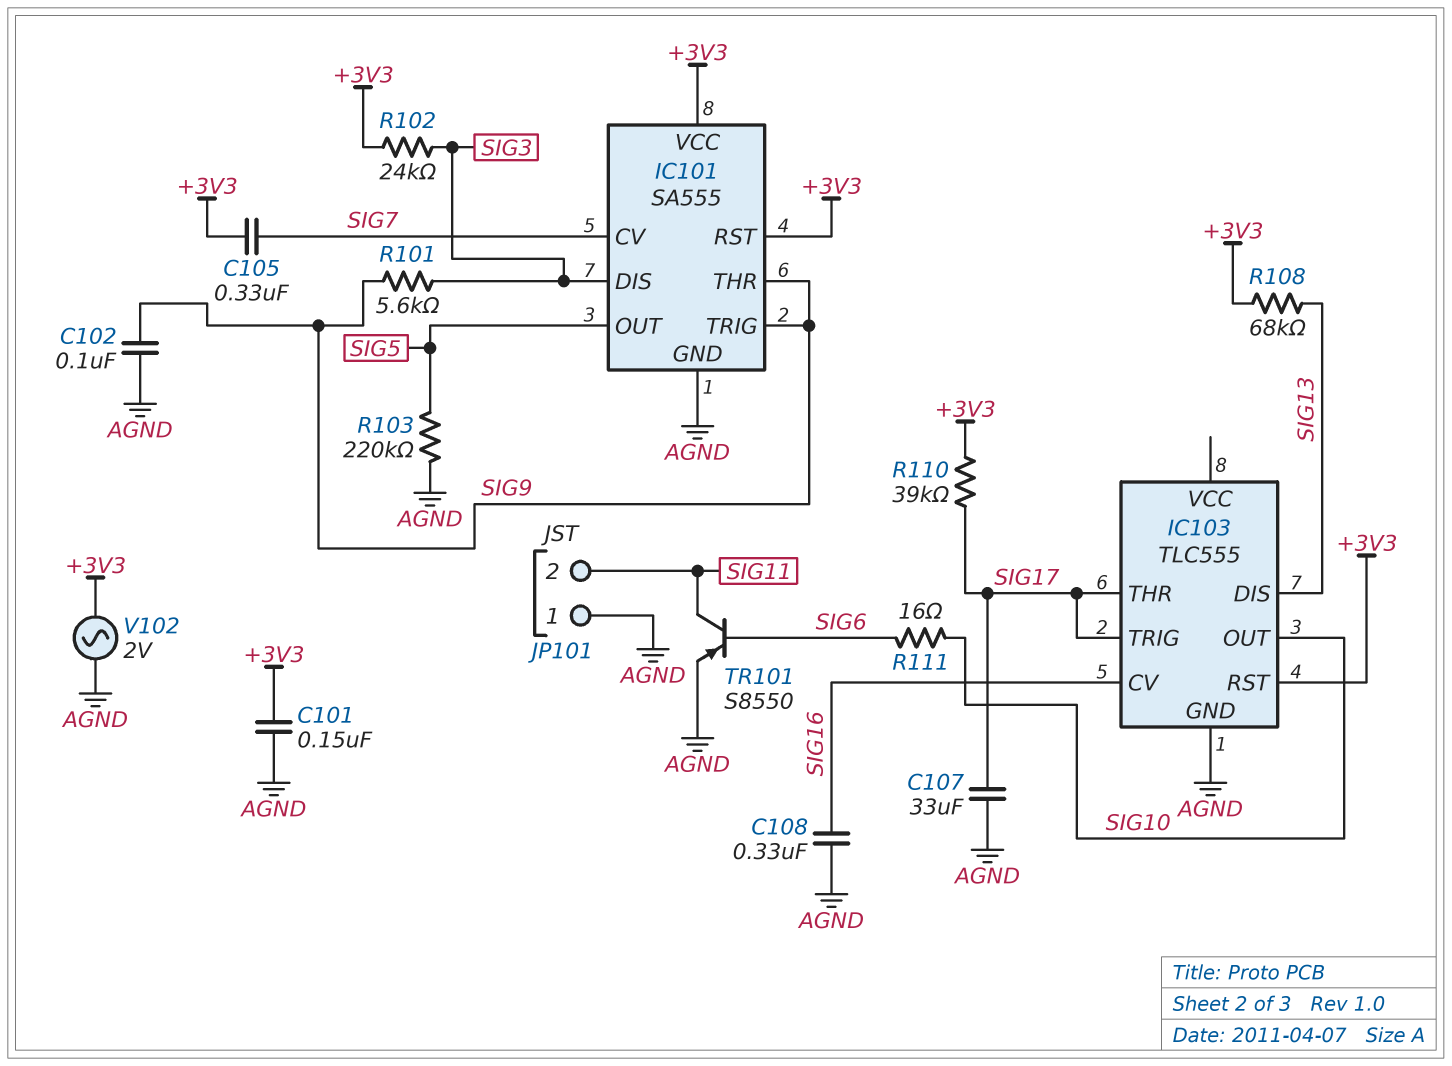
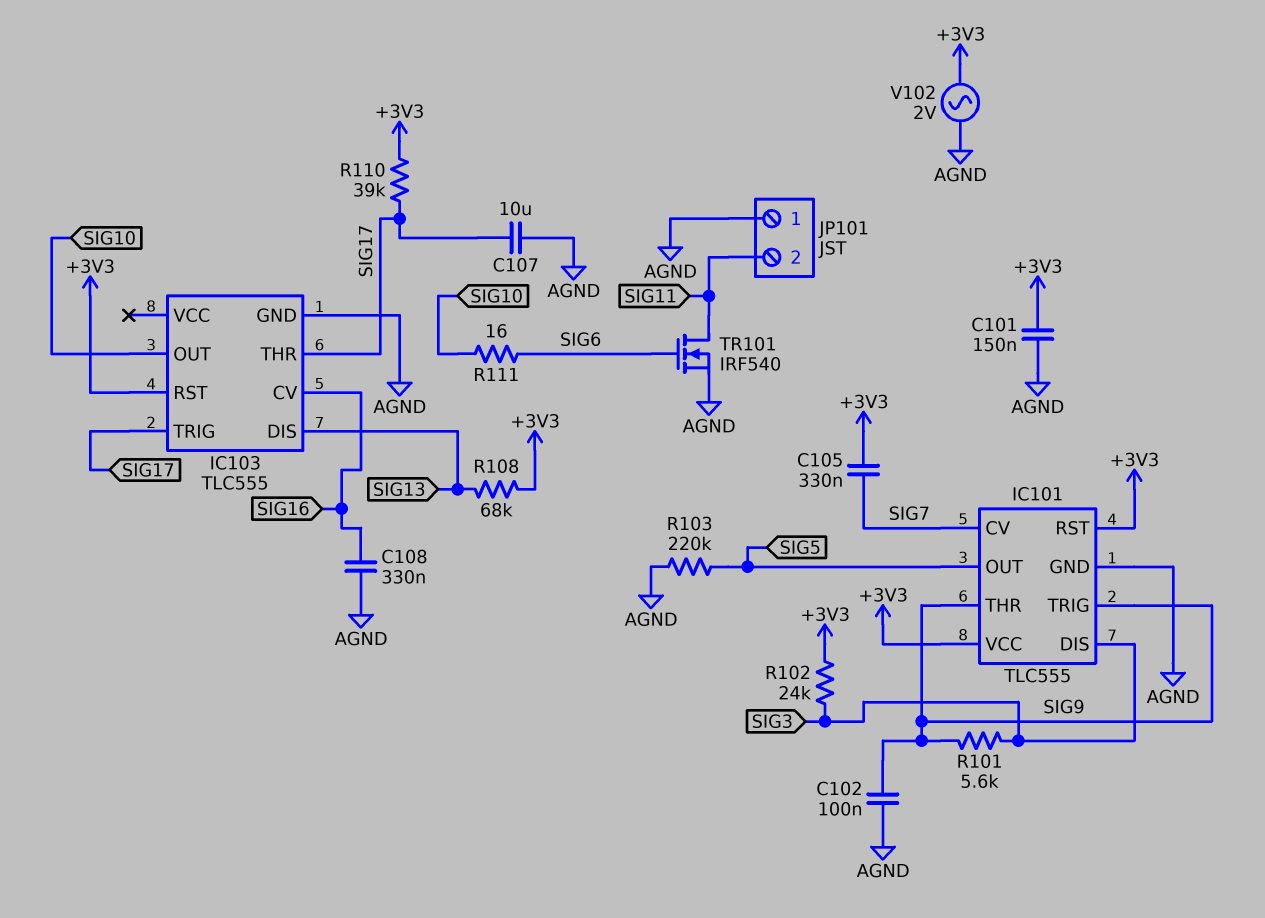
C107: 33uF (AGND, SIG17) -> 10uF (AGND, SIG17)
IC101: SA555 -> TLC555
TR101: PNP S8550 (B SIG6, C SIG11, E AGND) -> NMOS IRF540 (G SIG6, D SIG11, S AGND)

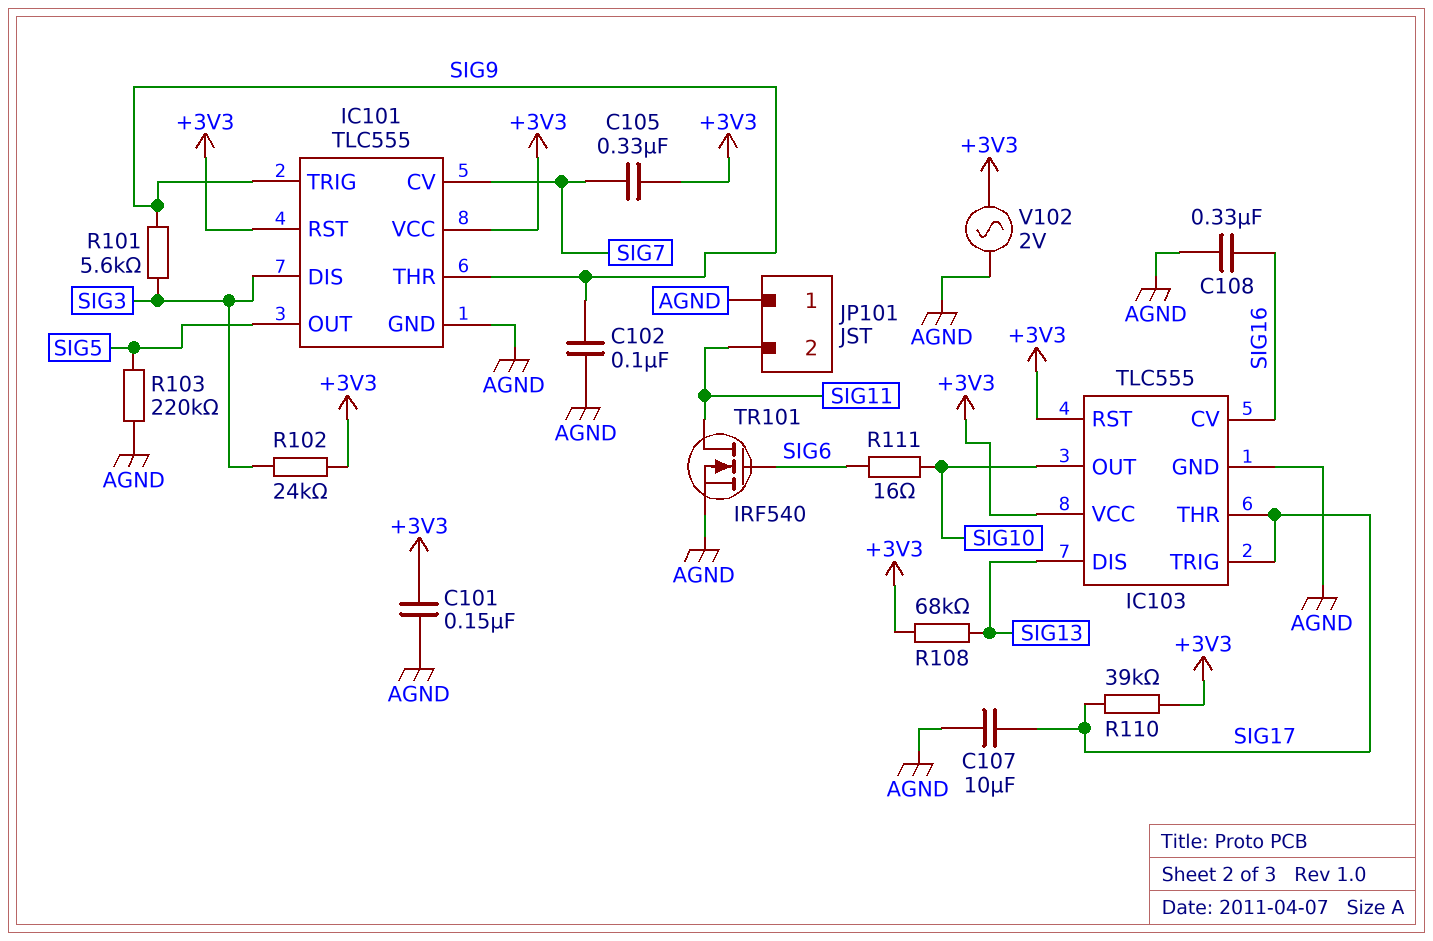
IC103 pin VCC: none -> +3V3

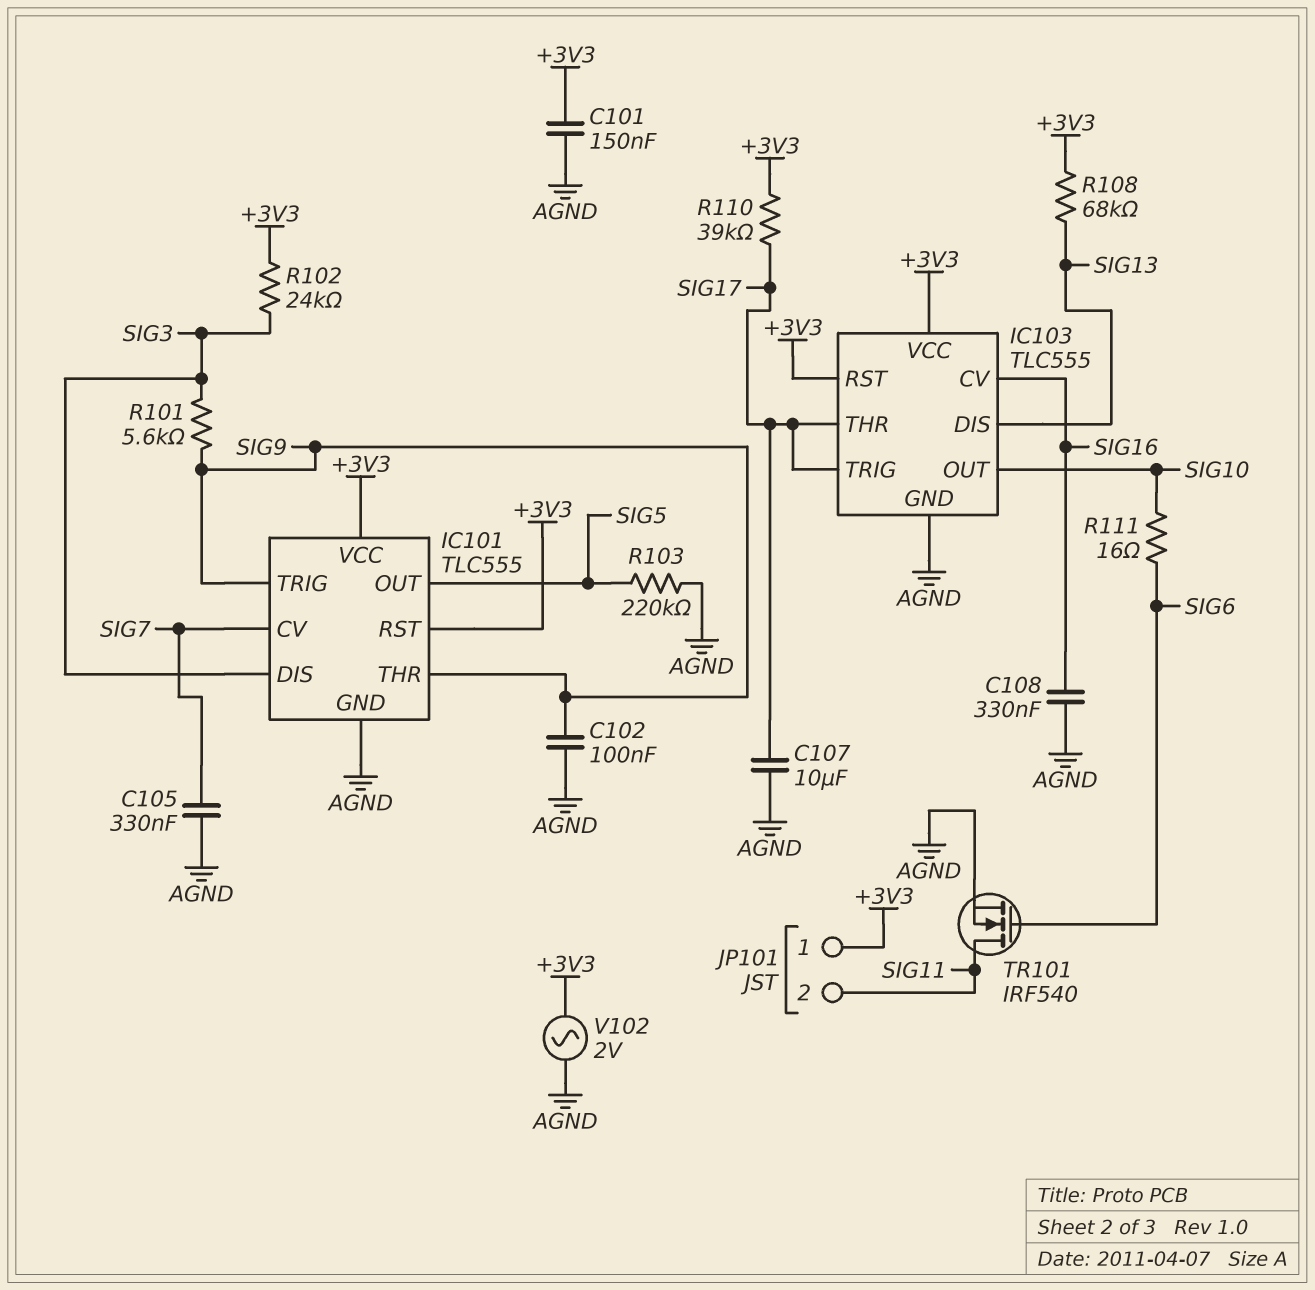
C105: 330nF (+3V3, SIG7) -> 330nF (AGND, SIG7)
JP101 pin 1: AGND -> +3V3

